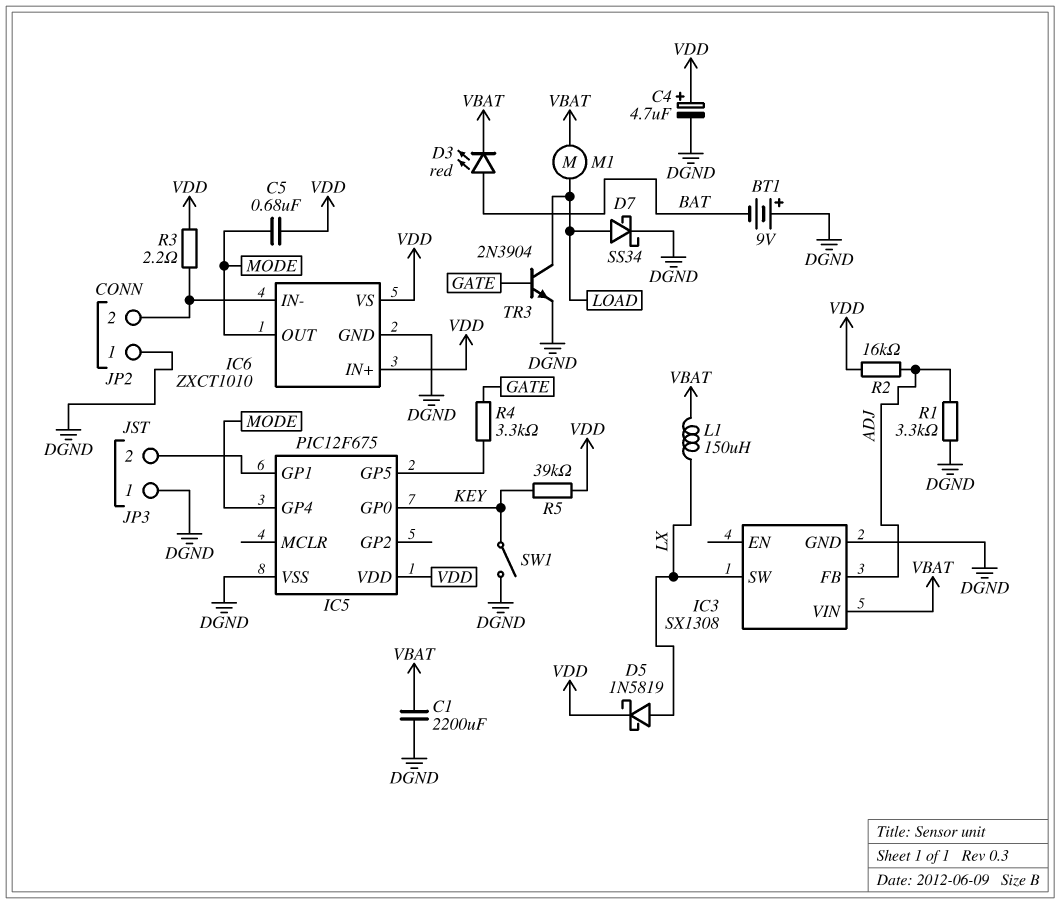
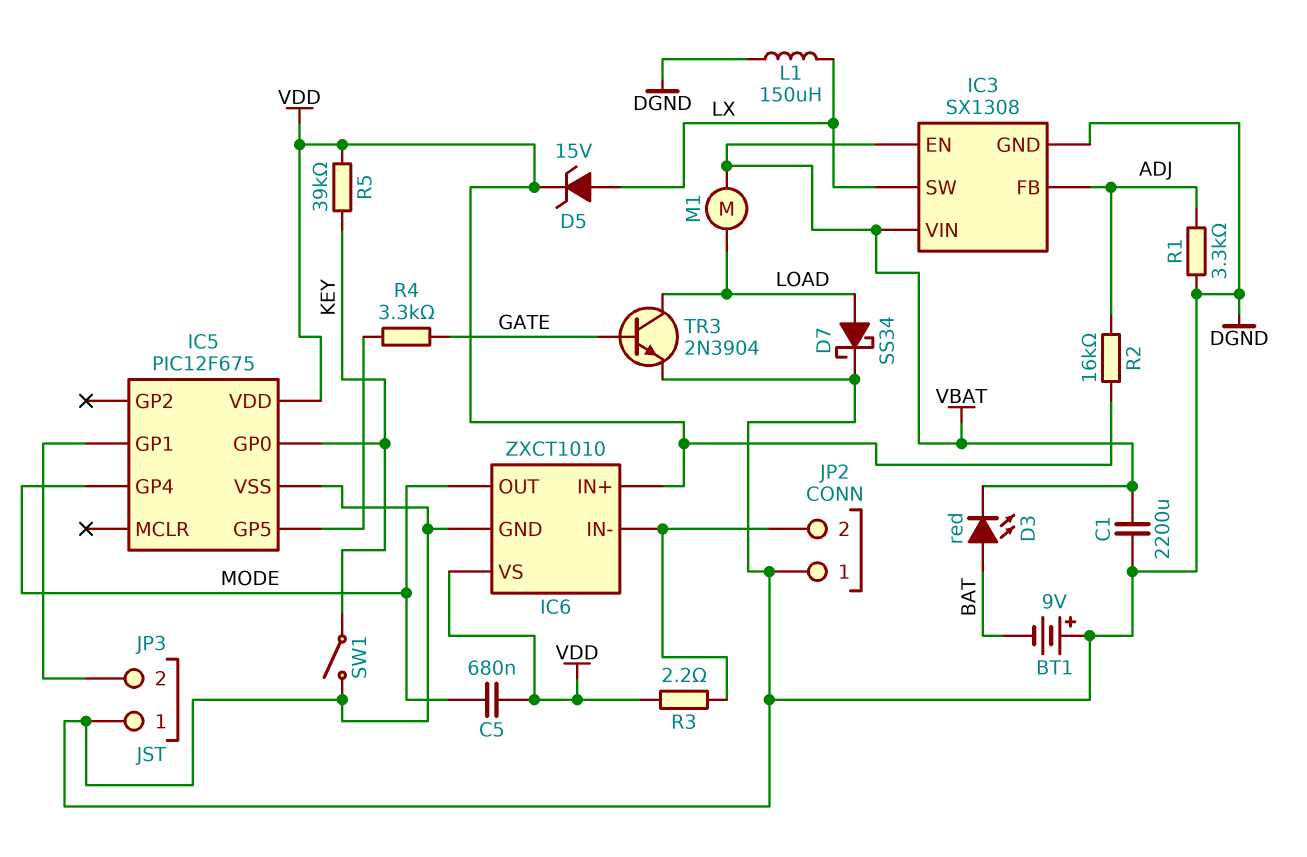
C4: 4.7uF (plus VDD, minus DGND) -> none
D5: schottky 1N5819 (A LX, K VDD) -> zener 15V (A LX, K VDD)
IC3 pin EN: none -> VBAT
L1: 150uH (LX, VBAT) -> 150uH (DGND, LX)

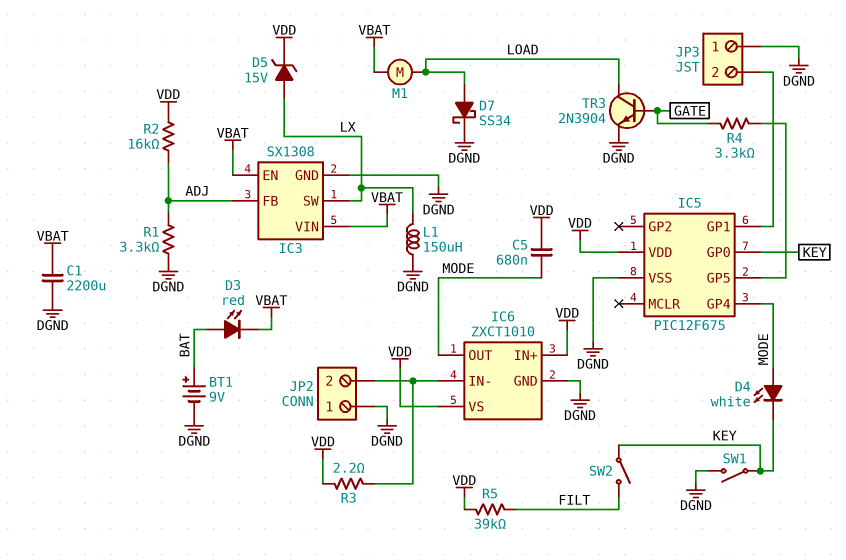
BT1: 9V (plus DGND, minus BAT) -> 9V (plus BAT, minus DGND)
D4: none -> LED white (A MODE, K KEY)
R5: 39k (KEY, VDD) -> 39k (FILT, VDD)
SW2: none -> switch (FILT, KEY)

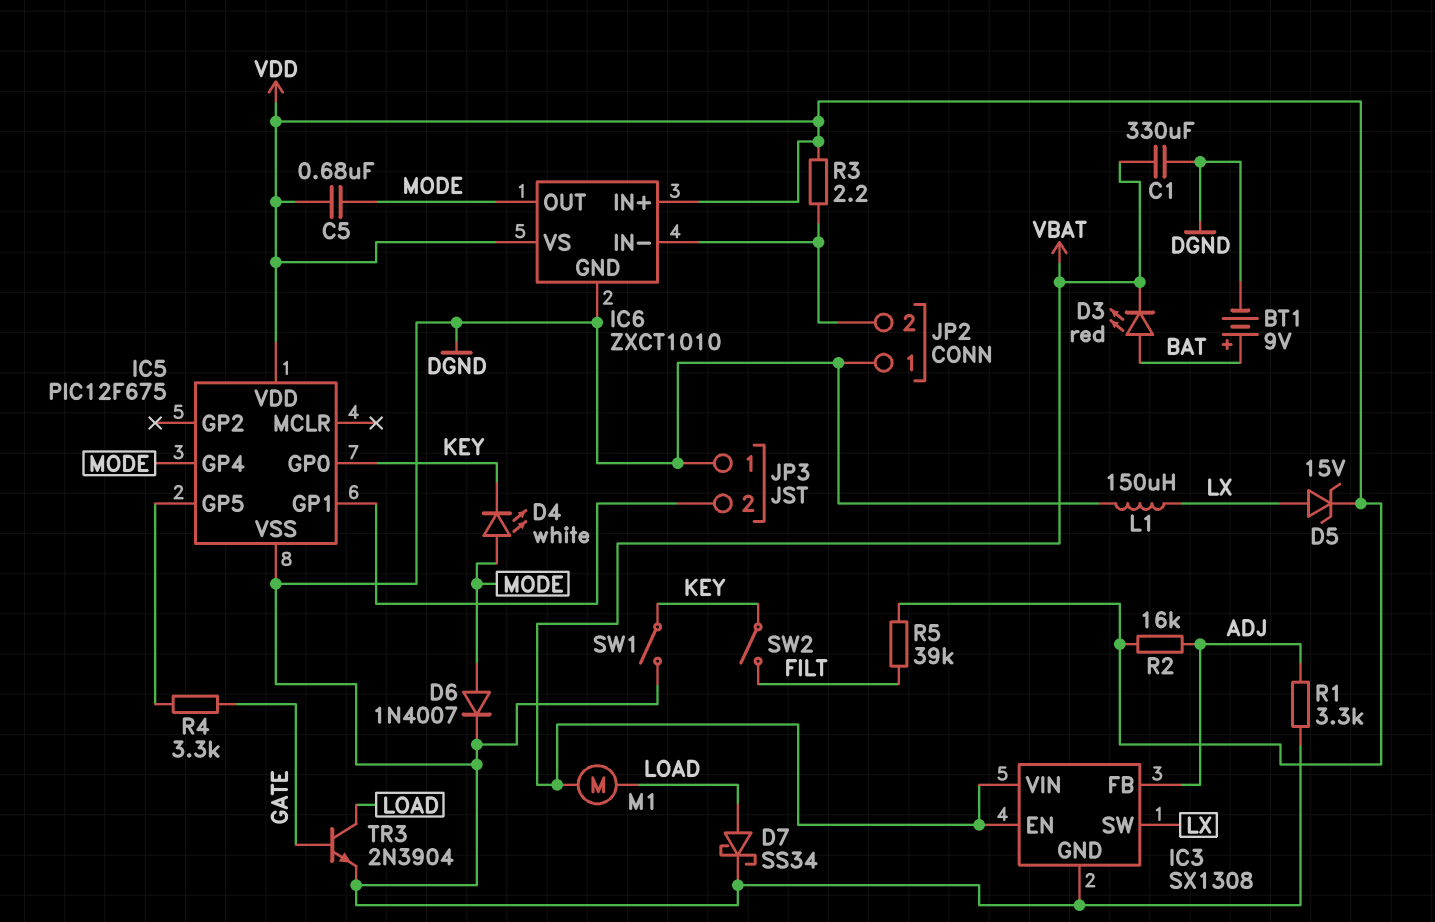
C1: 2200uF (DGND, VBAT) -> 330uF (DGND, VBAT)
D6: none -> diode 1N4007 (A MODE, K DGND)

